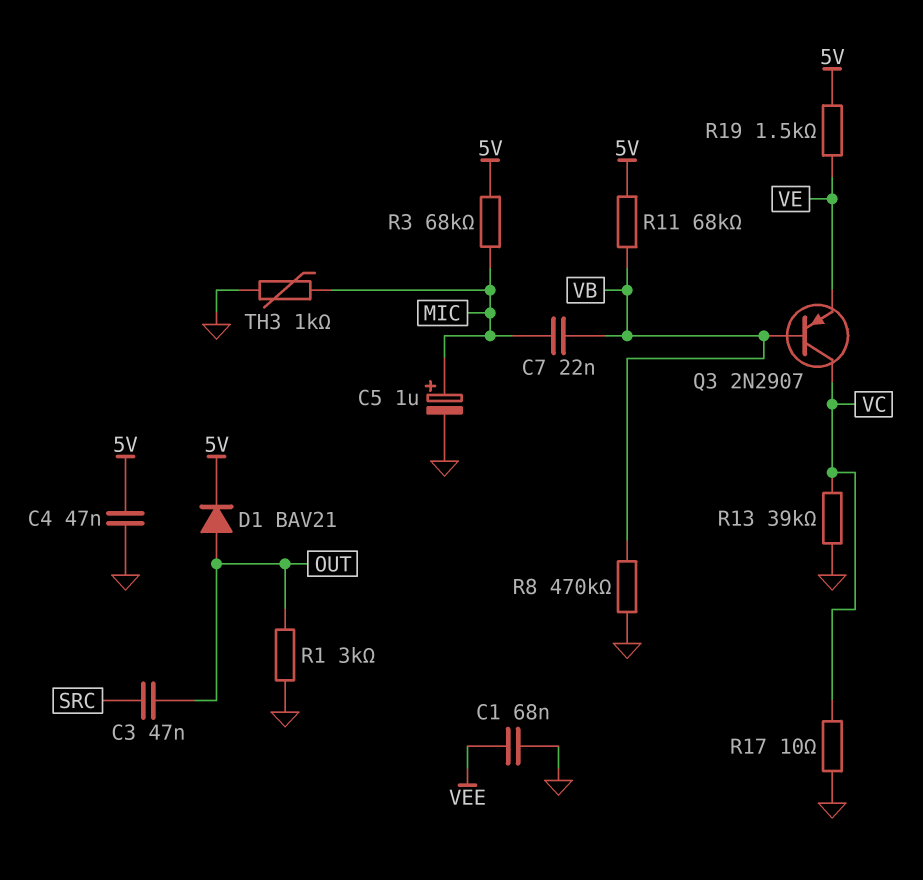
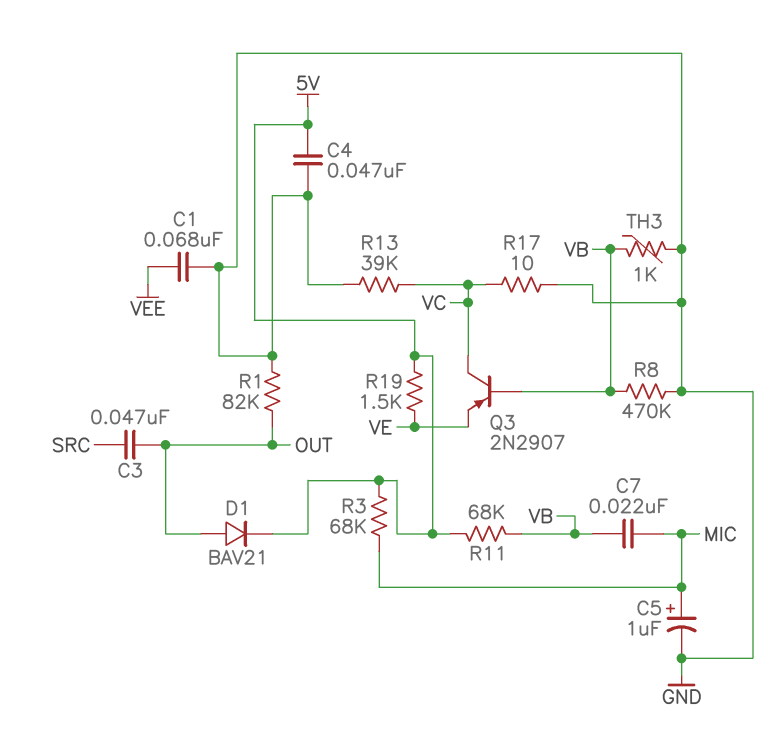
R1: 3k (GND, OUT) -> 82k (GND, OUT)
TH3: 1k (GND, MIC) -> 1k (GND, VB)

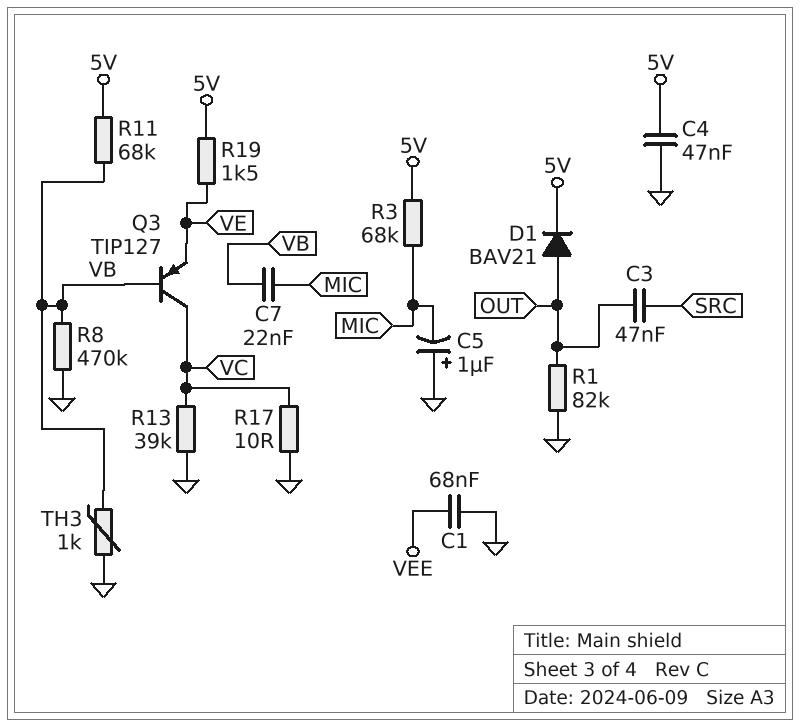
C5: 1uF (plus MIC, minus GND) -> 1uF (plus GND, minus MIC)
Q3: PNP 2N2907 (B VB, C VC, E VE) -> PNP TIP127 (B VB, C VC, E VE)

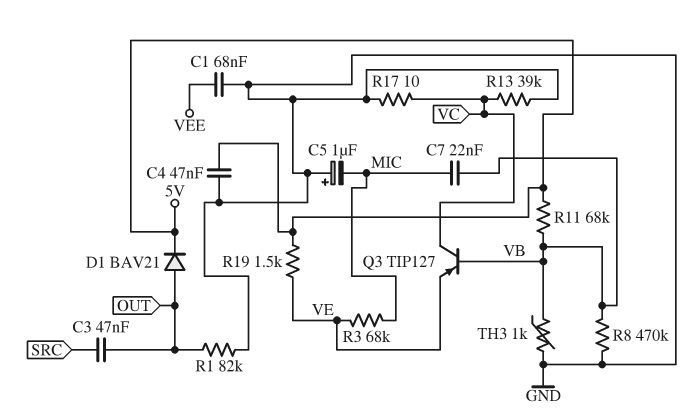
R3: 68k (5V, MIC) -> 68k (MIC, VE)

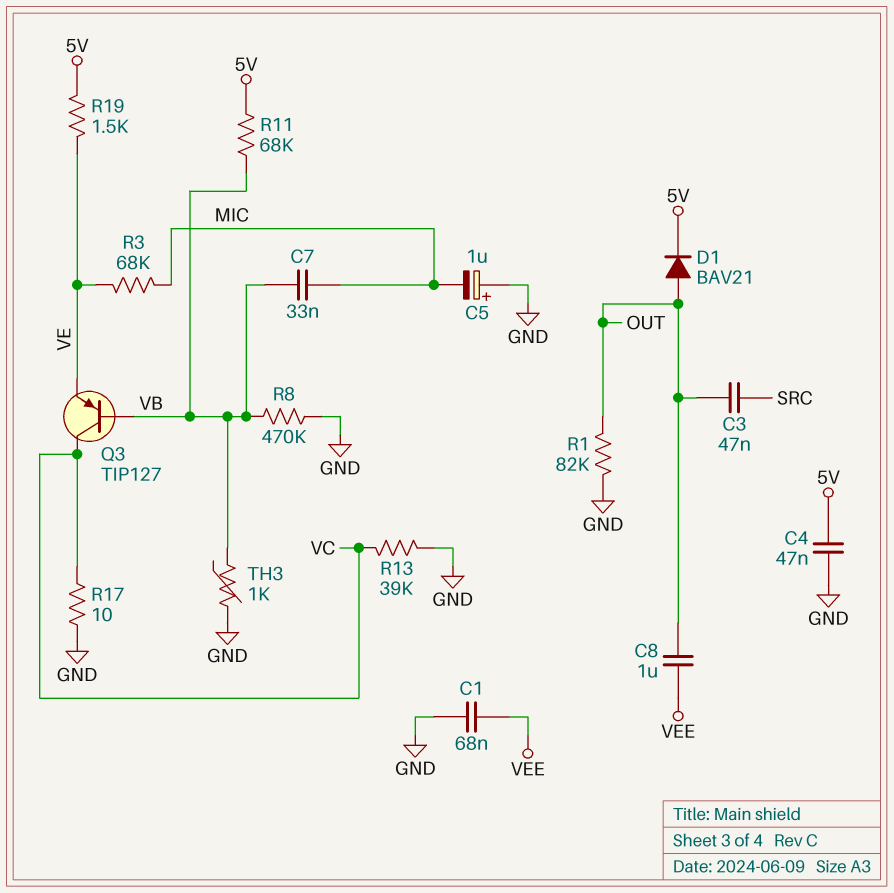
C7: 22nF (MIC, VB) -> 33nF (MIC, VB)
C8: none -> 1uF (OUT, VEE)

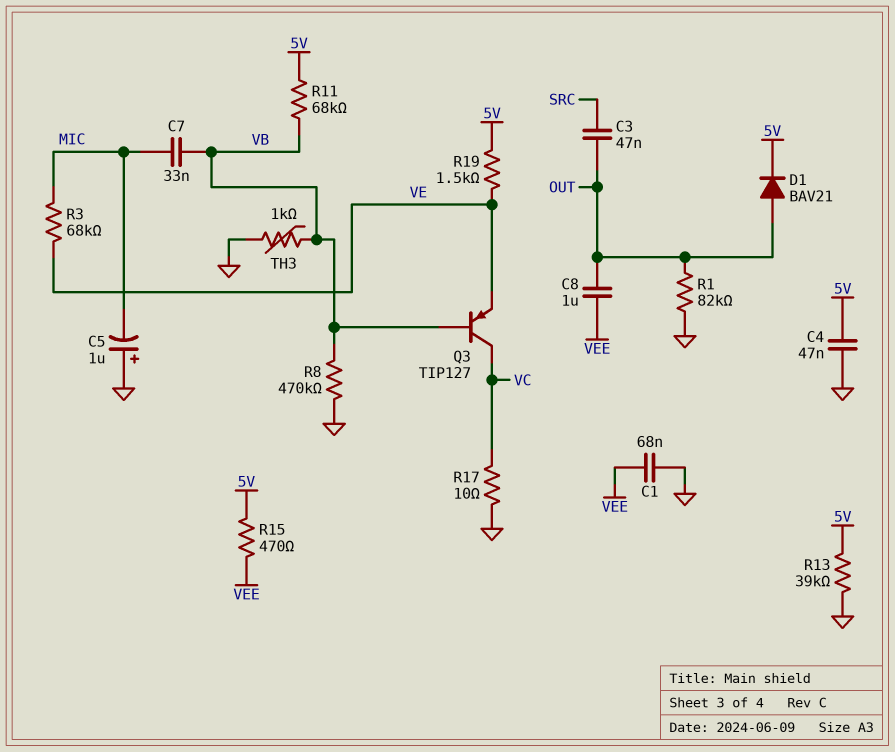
R13: 39k (GND, VC) -> 39k (5V, GND)
R15: none -> 470 (5V, VEE)

